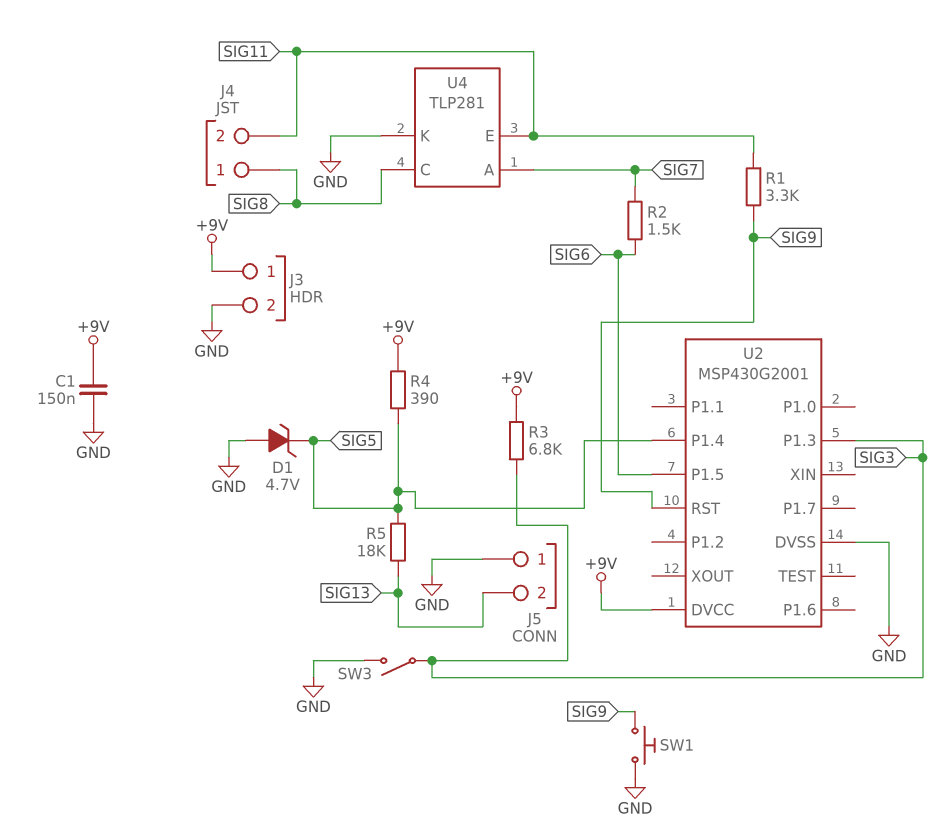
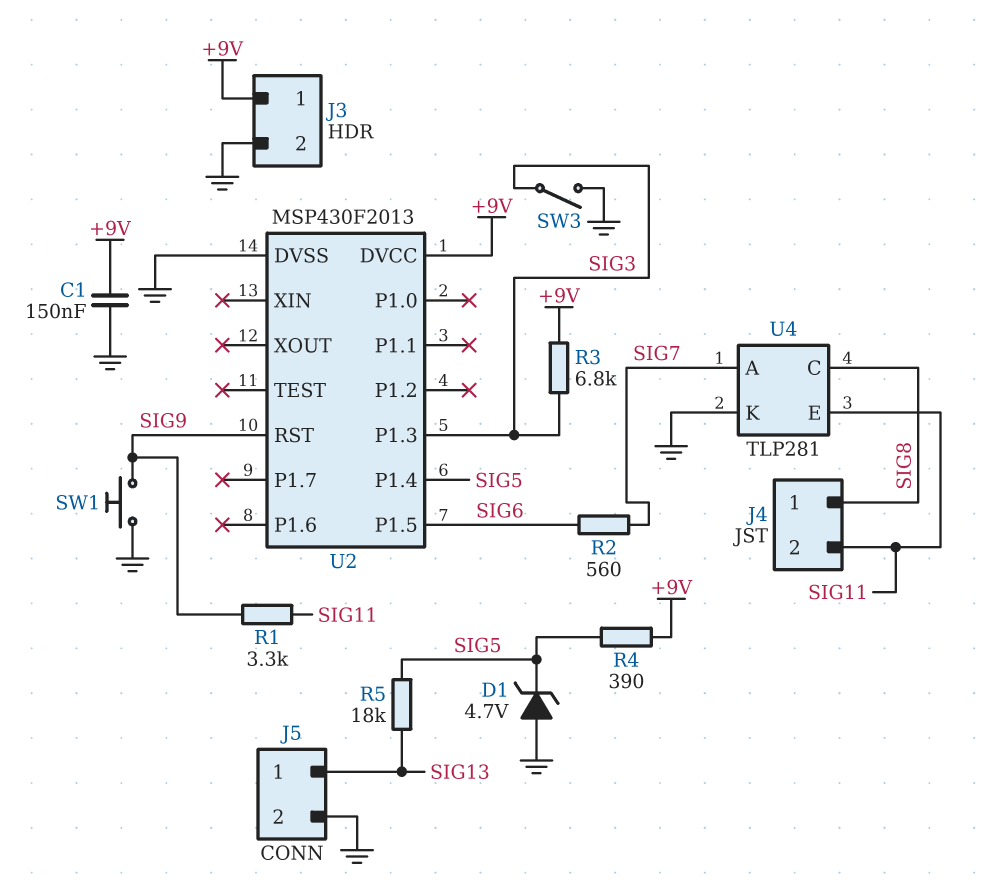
J5 pin 1: GND -> SIG13
J5 pin 2: SIG13 -> GND
R2: 1.5k (SIG6, SIG7) -> 560 (SIG6, SIG7)
U2: MSP430G2001 -> MSP430F2013

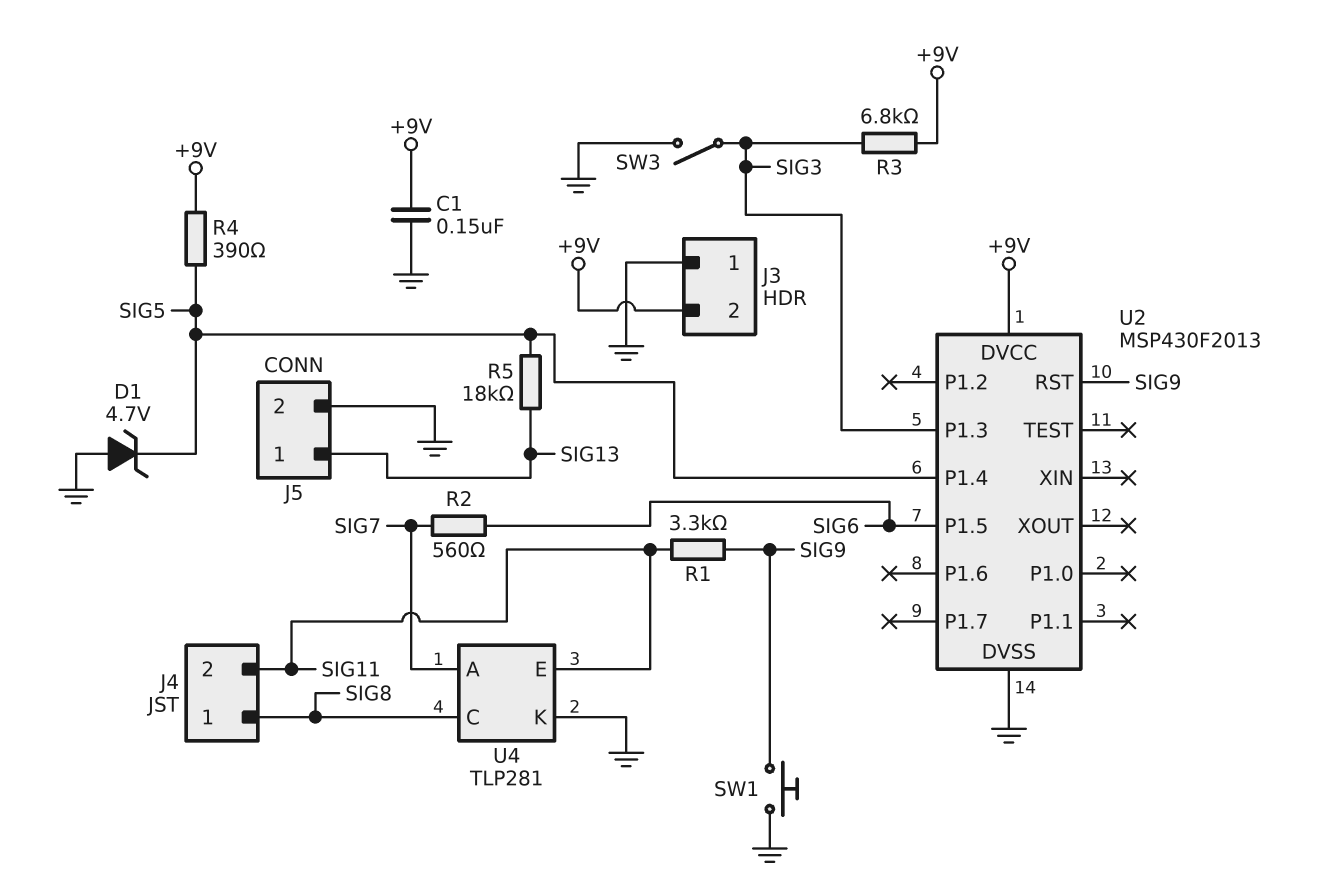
J3 pin 1: +9V -> GND
J3 pin 2: GND -> +9V

